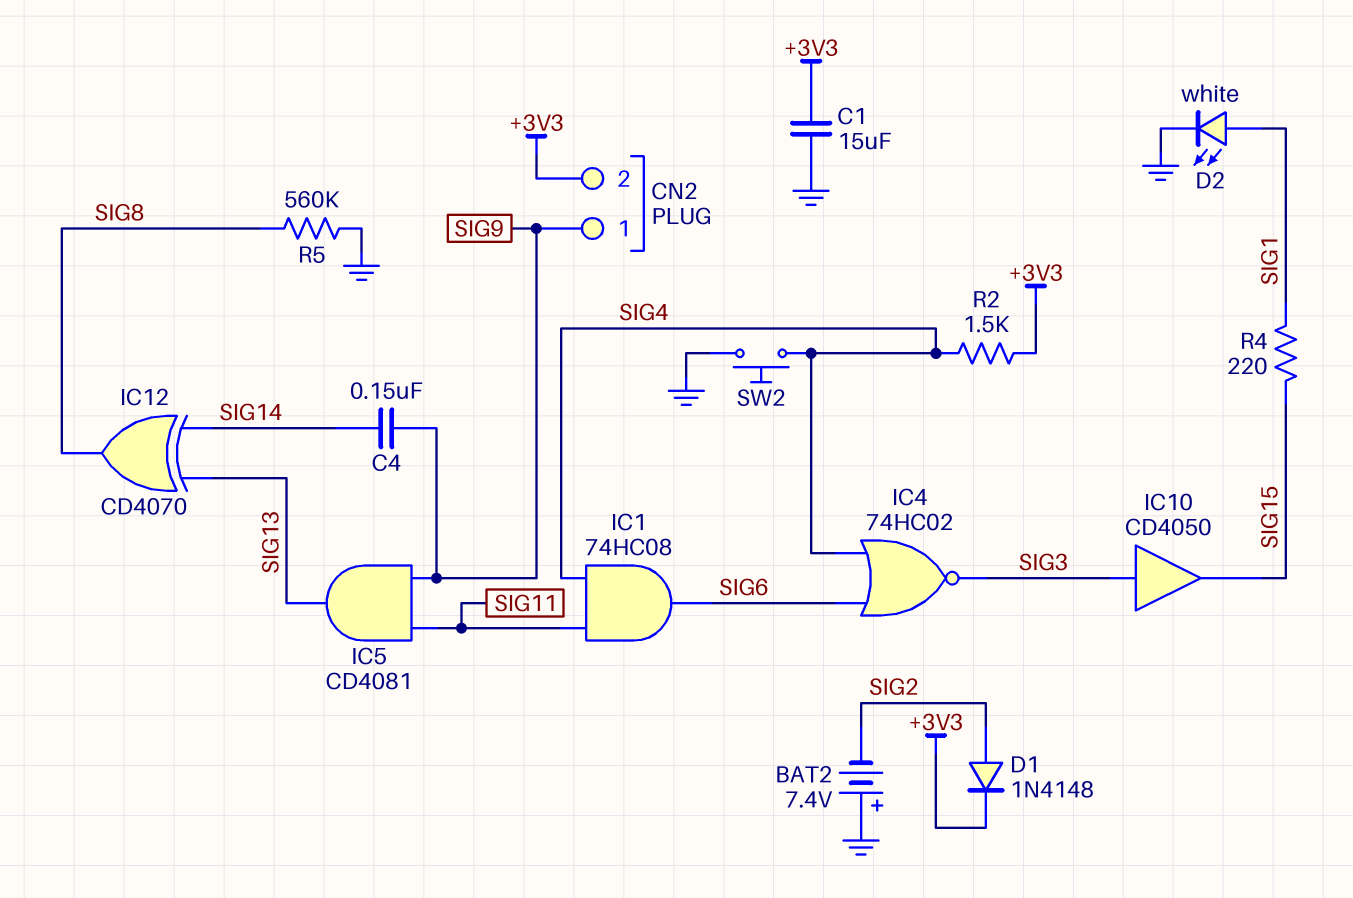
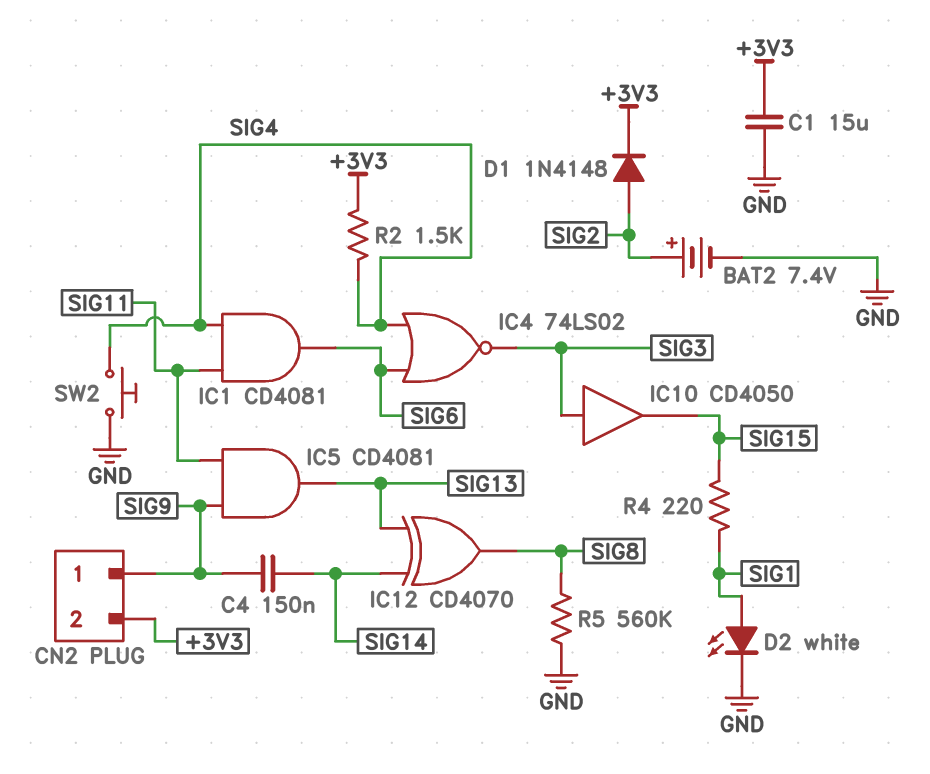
BAT2: 7.4V (plus GND, minus SIG2) -> 7.4V (plus SIG2, minus GND)
IC1: AND 74HC08 (in SIG4, in SIG11, out SIG6) -> AND CD4081 (in SIG4, in SIG11, out SIG6)
IC4: NOR 74HC02 (in SIG4, in SIG6, out SIG3) -> NOR 74LS02 (in SIG4, in SIG6, out SIG3)

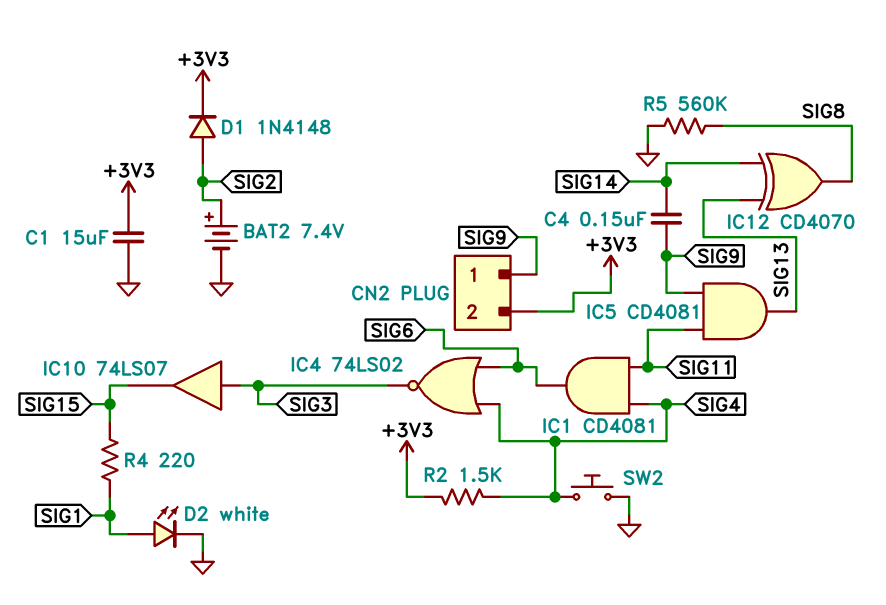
IC10: buffer CD4050 (in SIG3, out SIG15) -> buffer 74LS07 (in SIG3, out SIG15)

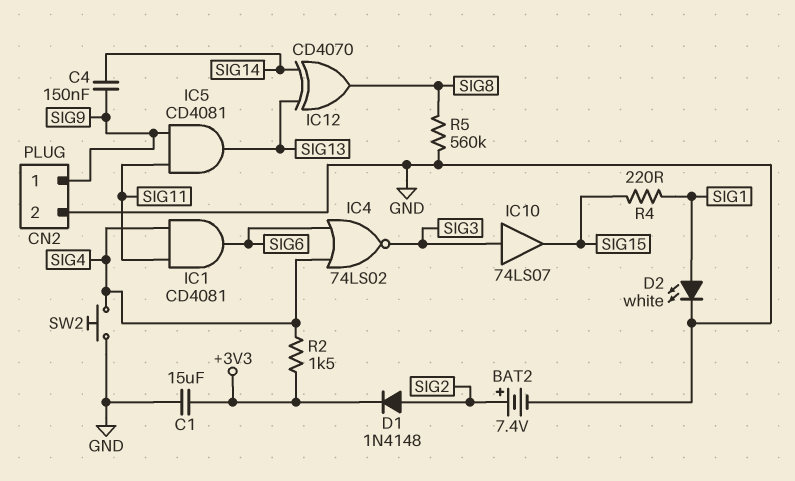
CN2 pin 2: +3V3 -> GND

